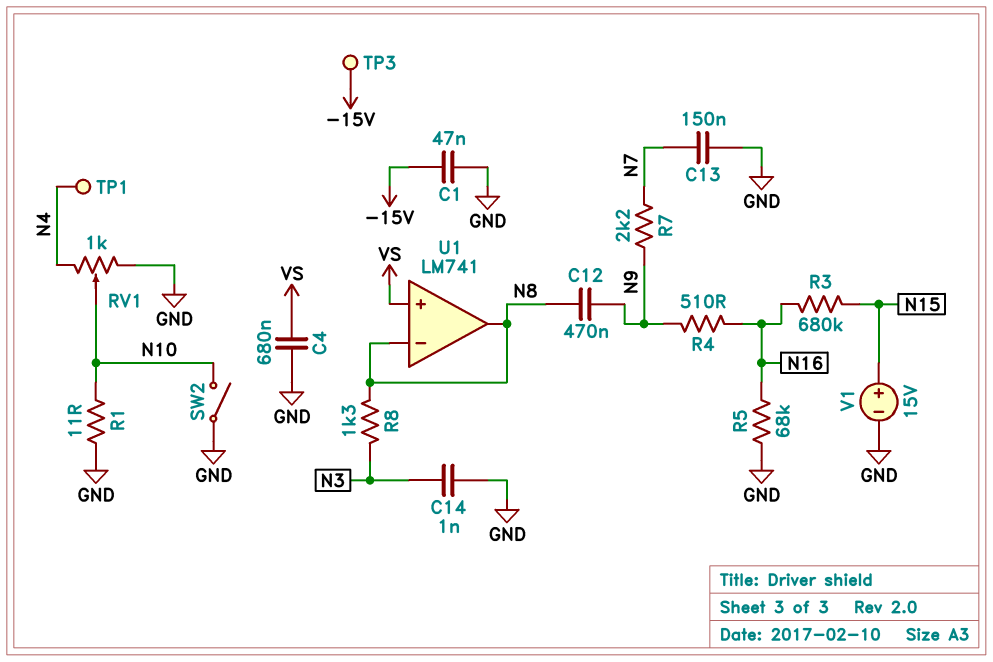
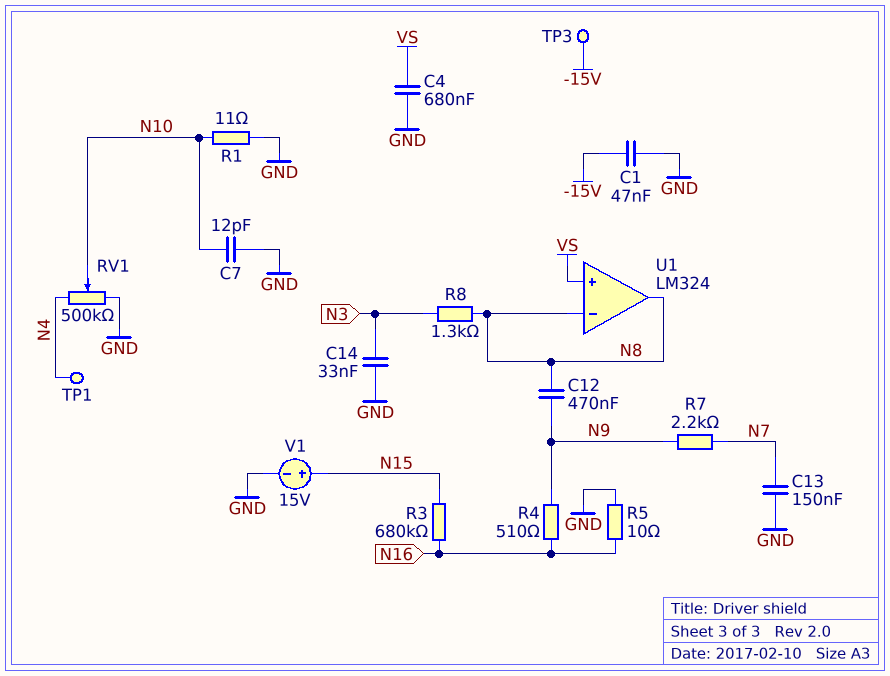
C7: none -> 12pF (GND, N10)
C14: 1nF (GND, N3) -> 33nF (GND, N3)
R5: 68k (GND, N16) -> 10 (GND, N16)
RV1: 1k (GND, N4, wiper N10) -> 500k (GND, N4, wiper N10)
SW2: switch (GND, N10) -> none
U1: LM741 -> LM324

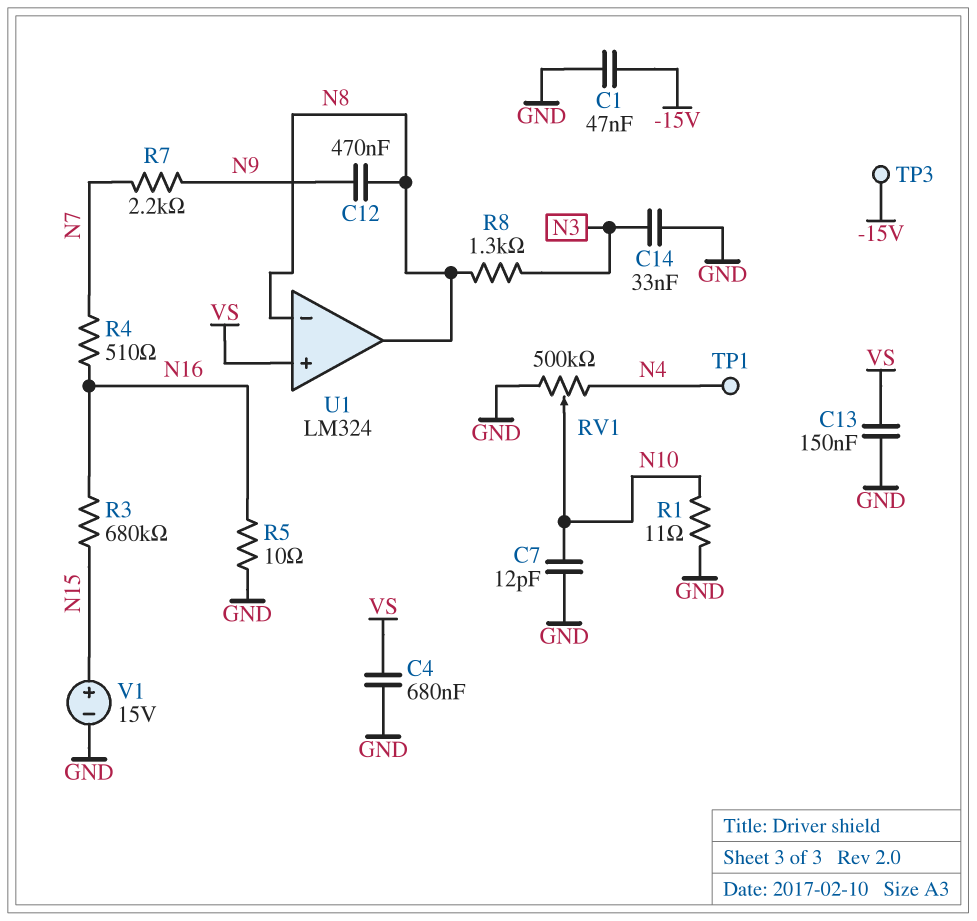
C13: 150nF (GND, N7) -> 150nF (GND, VS)
R4: 510 (N9, N16) -> 510 (N7, N16)

